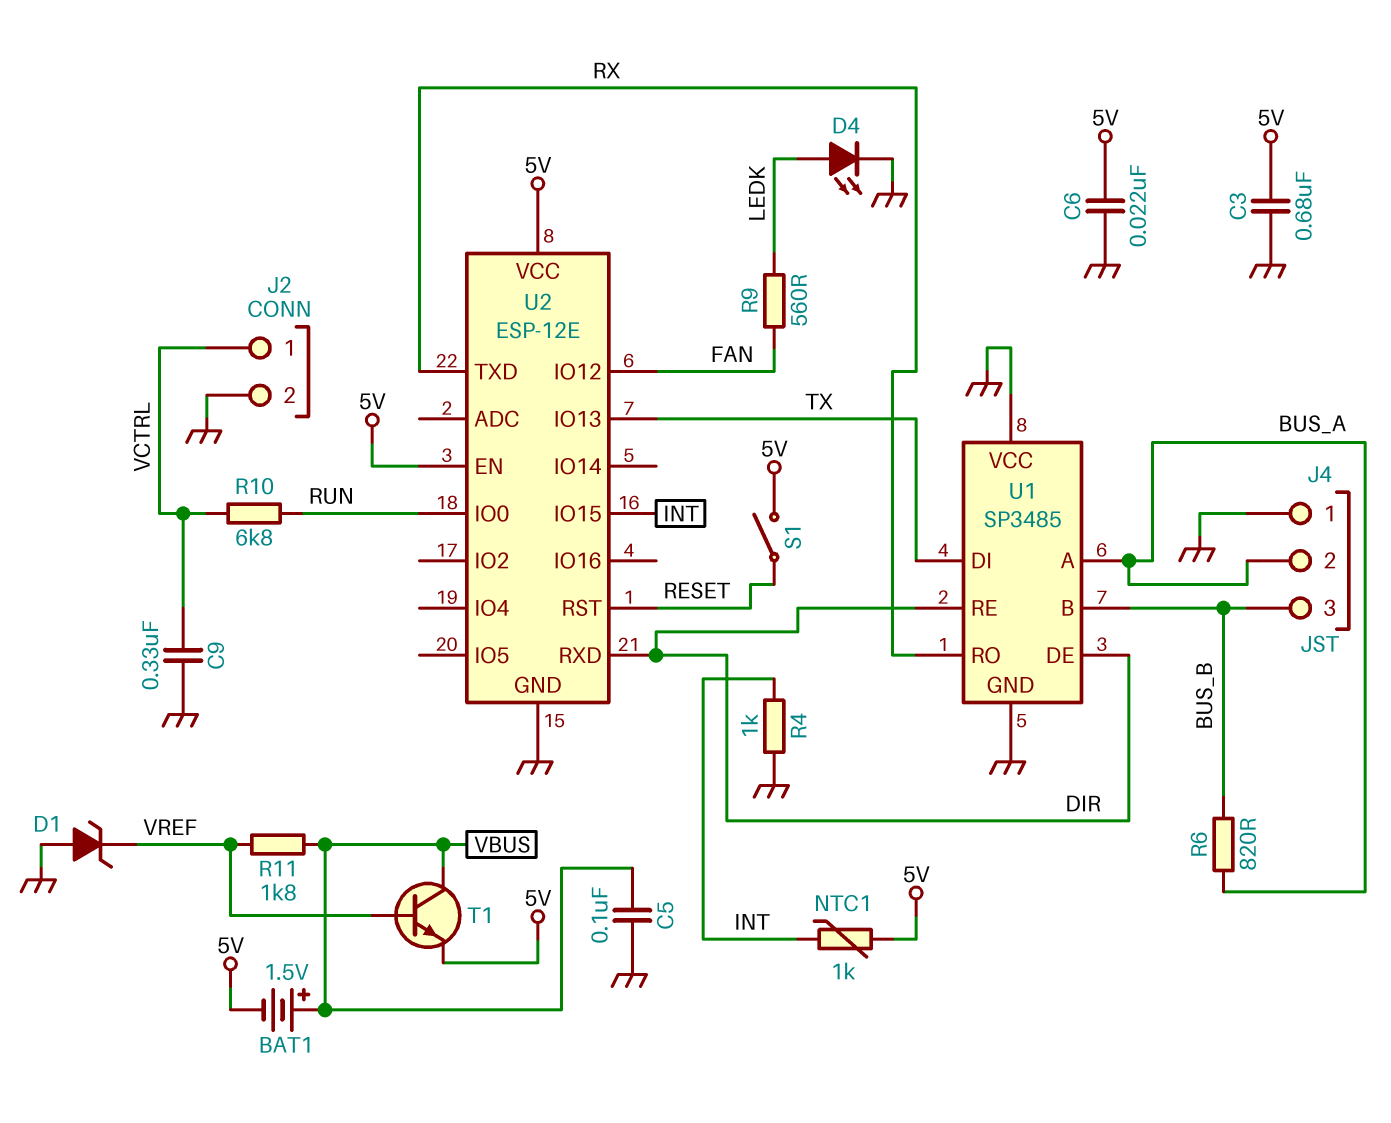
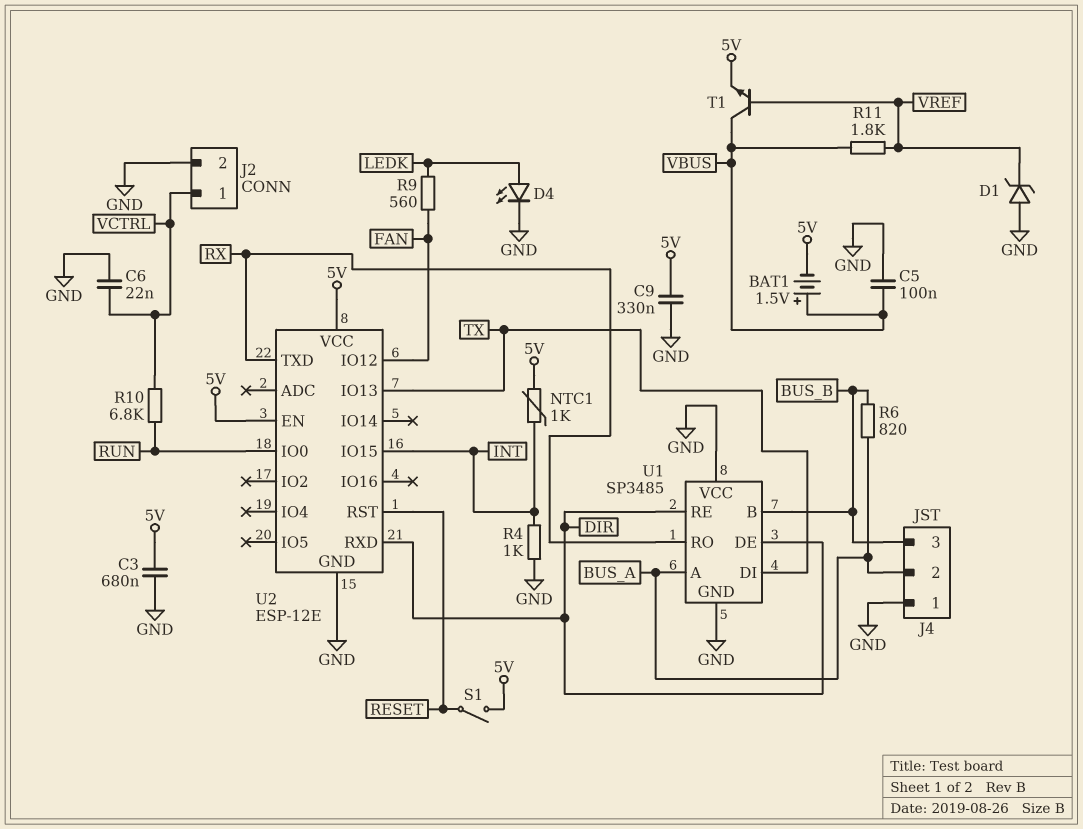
C6: 22nF (5V, GND) -> 22nF (GND, VCTRL)
C9: 330nF (GND, VCTRL) -> 330nF (5V, GND)

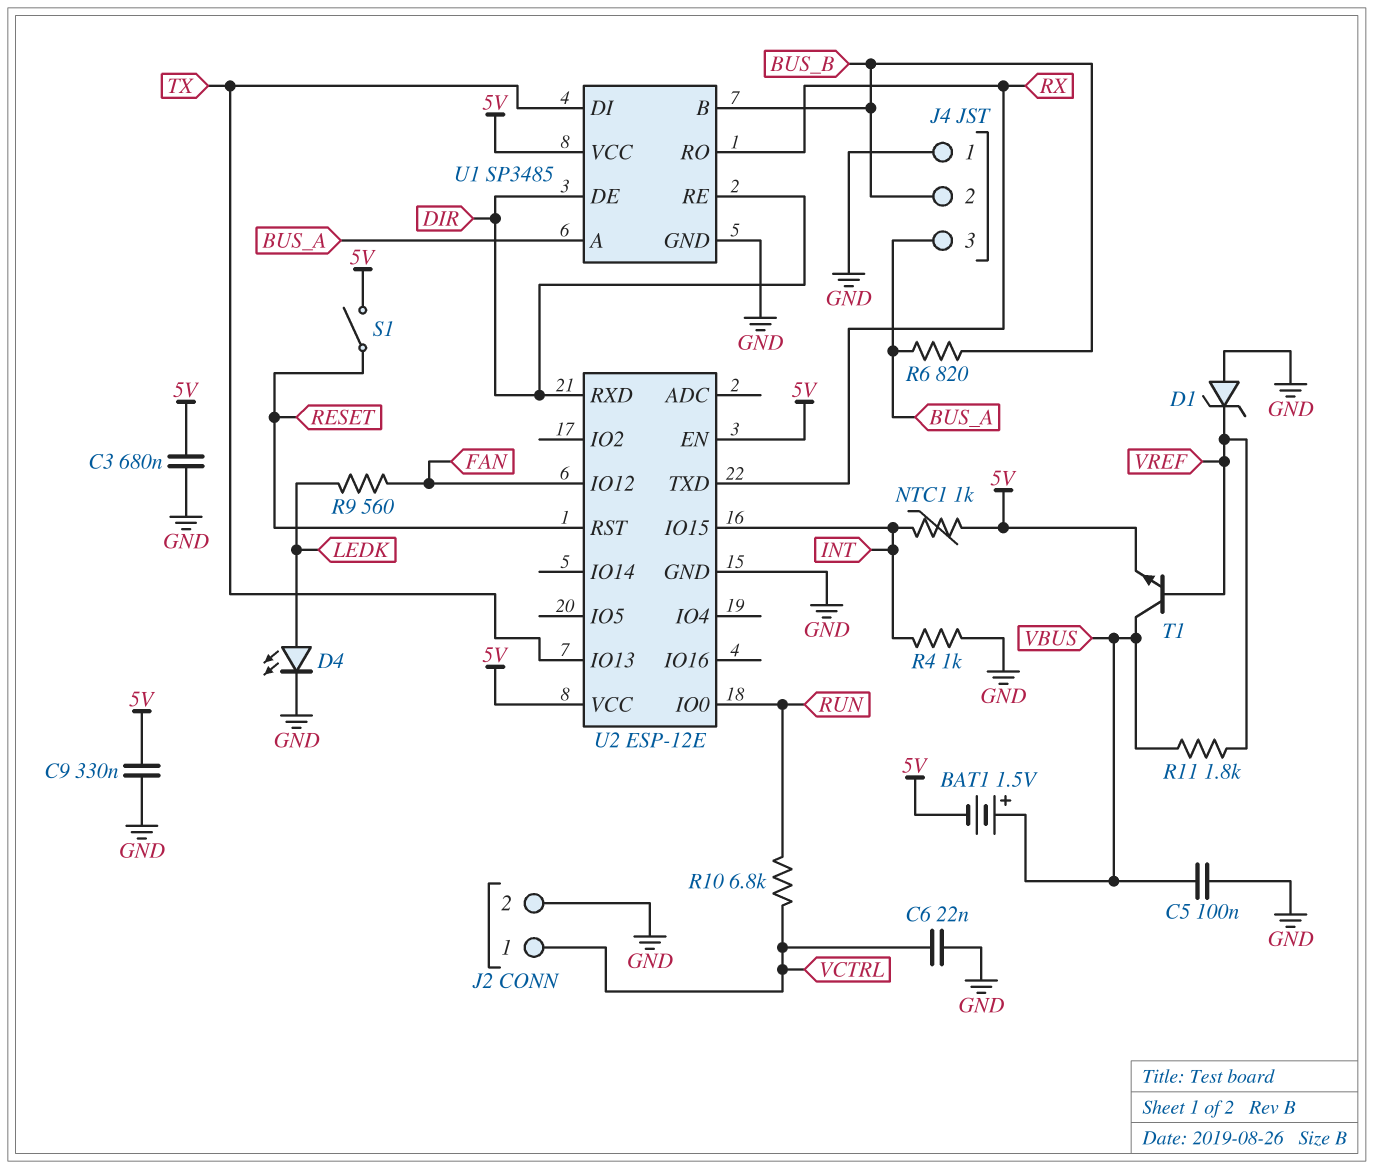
J4 pin 2: BUS_A -> BUS_B
J4 pin 3: BUS_B -> BUS_A
U1 pin VCC: GND -> 5V

